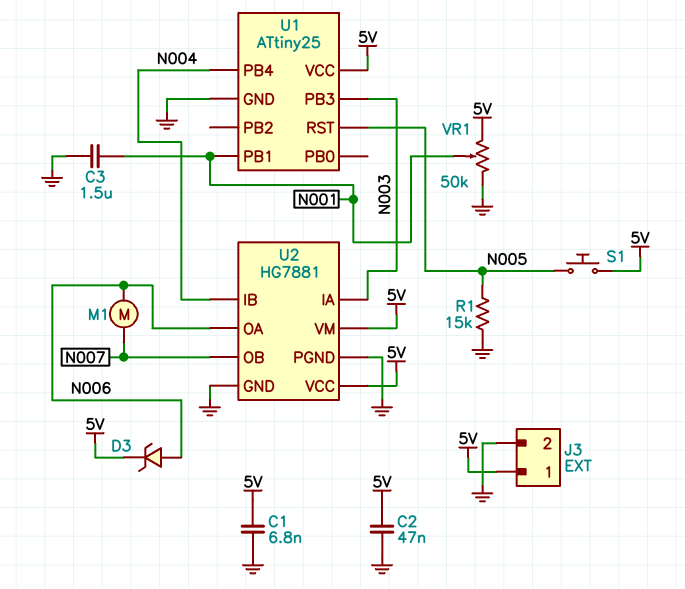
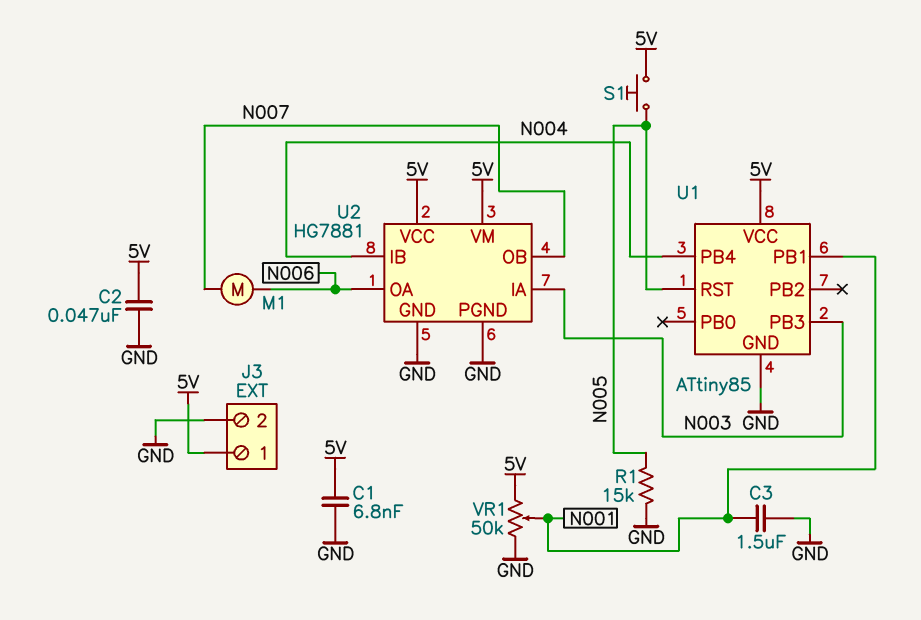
D3: zener (A N006, K 5V) -> none
U1: ATtiny25 -> ATtiny85

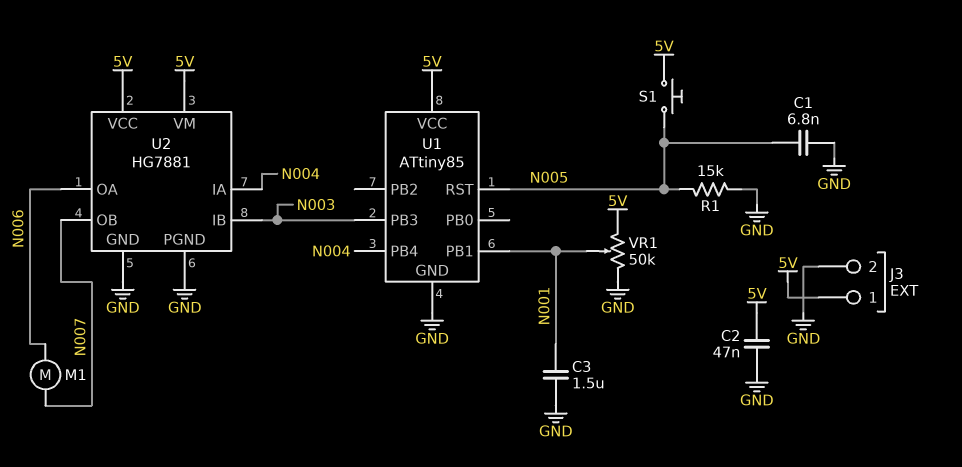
C1: 6.8nF (5V, GND) -> 6.8nF (GND, N005)
U2 pin IA: N003 -> N004
U2 pin IB: N004 -> N003

